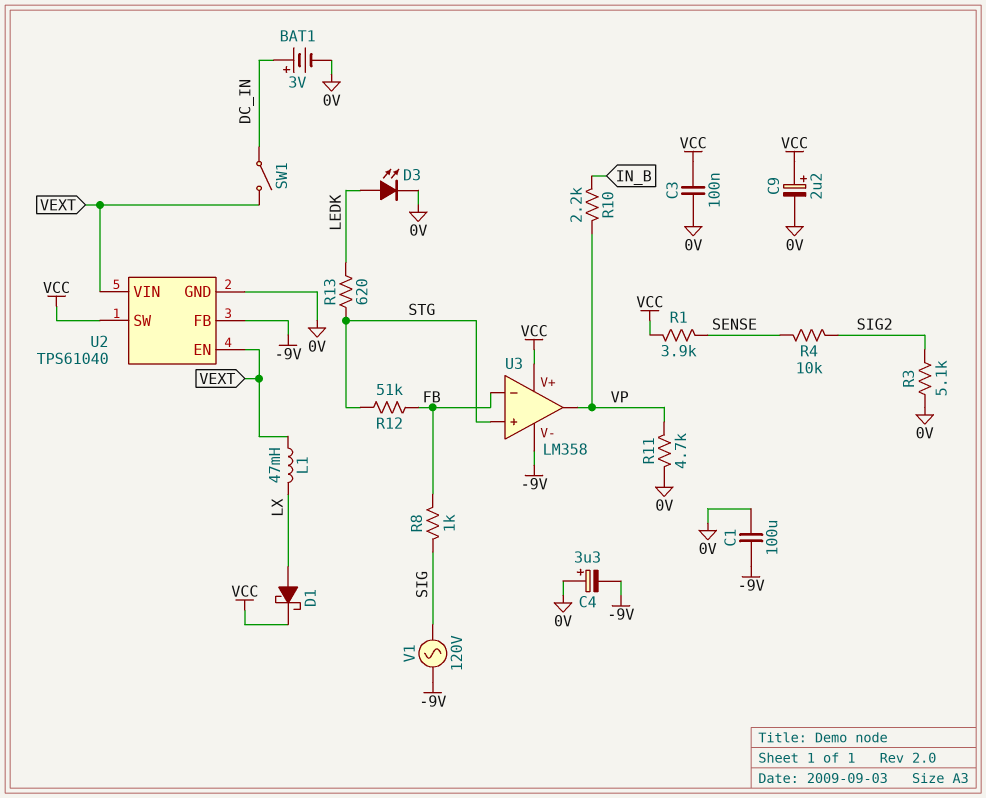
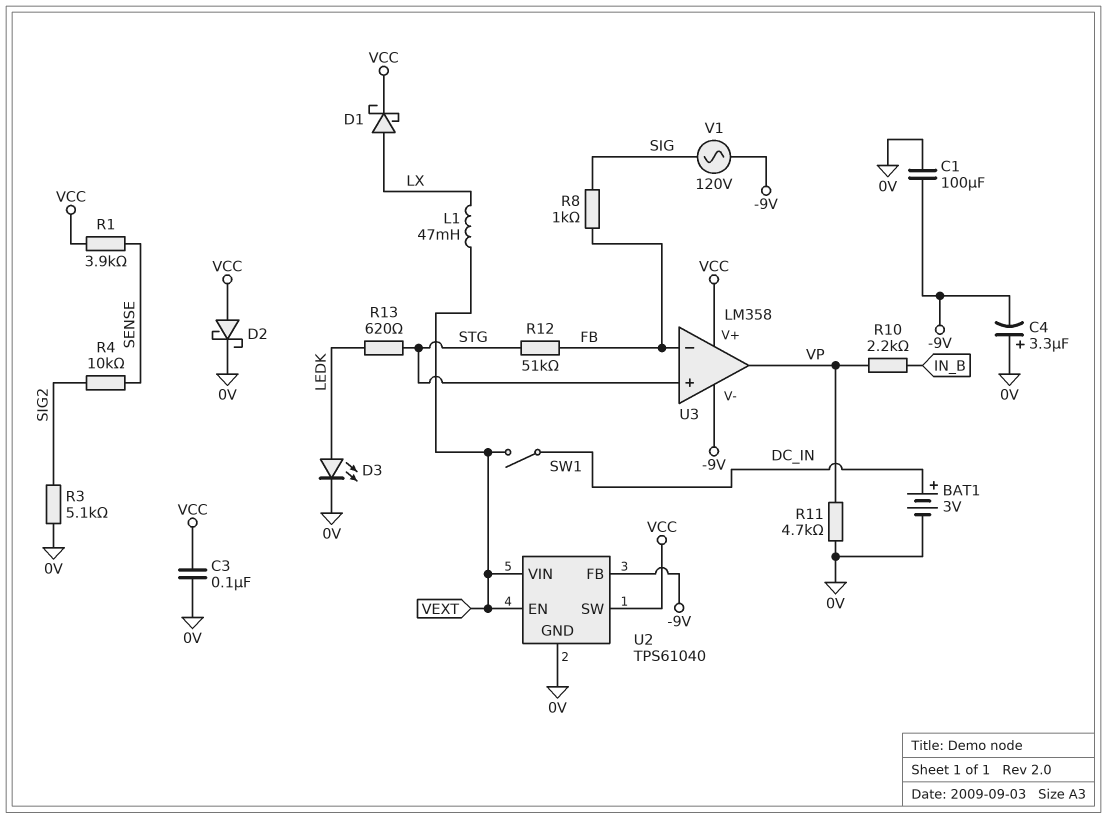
C9: 2.2uF (plus VCC, minus 0V) -> none
D2: none -> schottky (A VCC, K 0V)

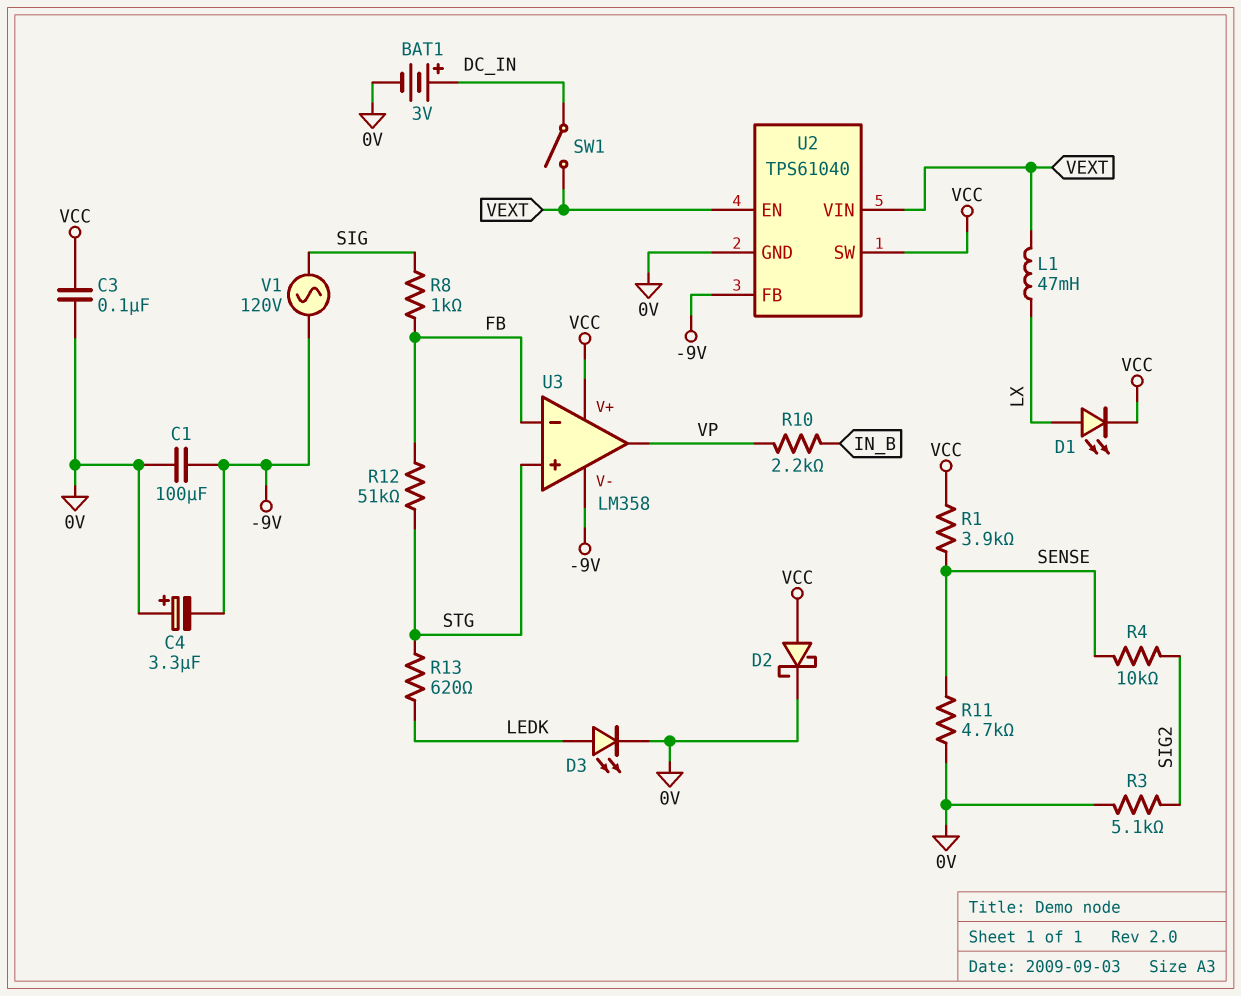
D1: schottky (A LX, K VCC) -> LED (A LX, K VCC)
R11: 4.7k (0V, VP) -> 4.7k (0V, SENSE)

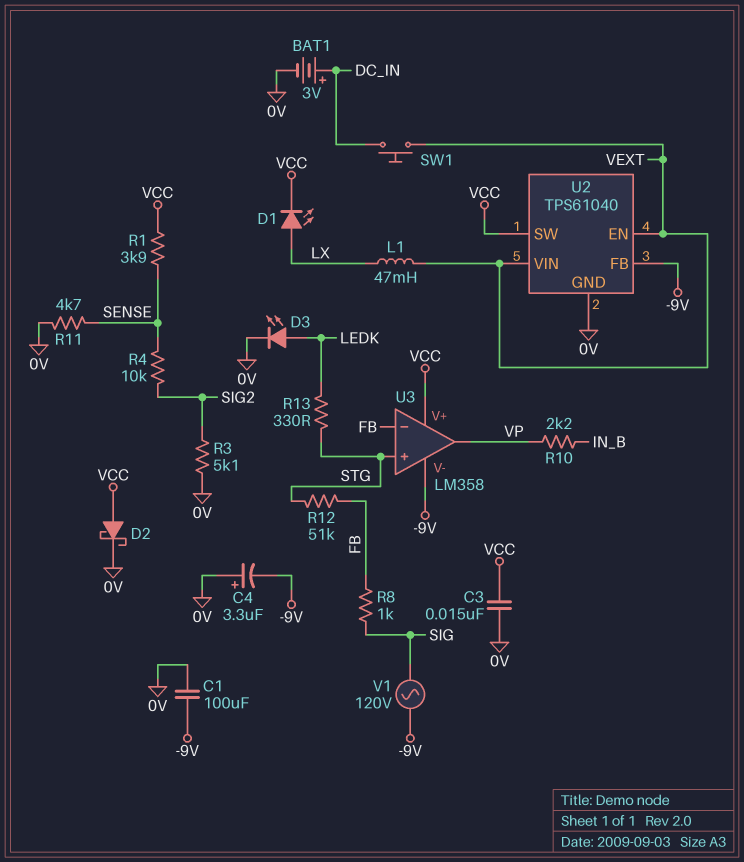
C3: 100nF (0V, VCC) -> 15nF (0V, VCC)
R13: 620 (LEDK, STG) -> 330 (LEDK, STG)
SW1: switch (DC_IN, VEXT) -> button (DC_IN, VEXT)

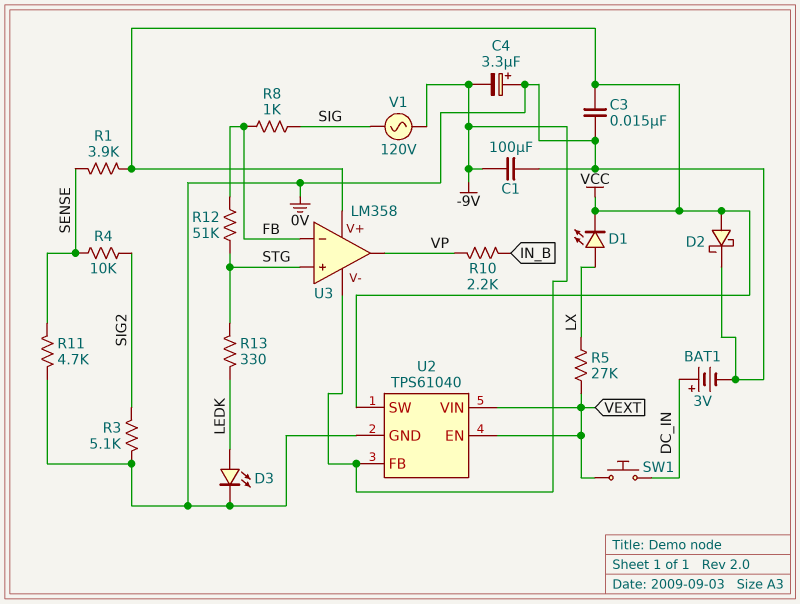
L1: 47mH (LX, VEXT) -> none
R5: none -> 27k (LX, VEXT)

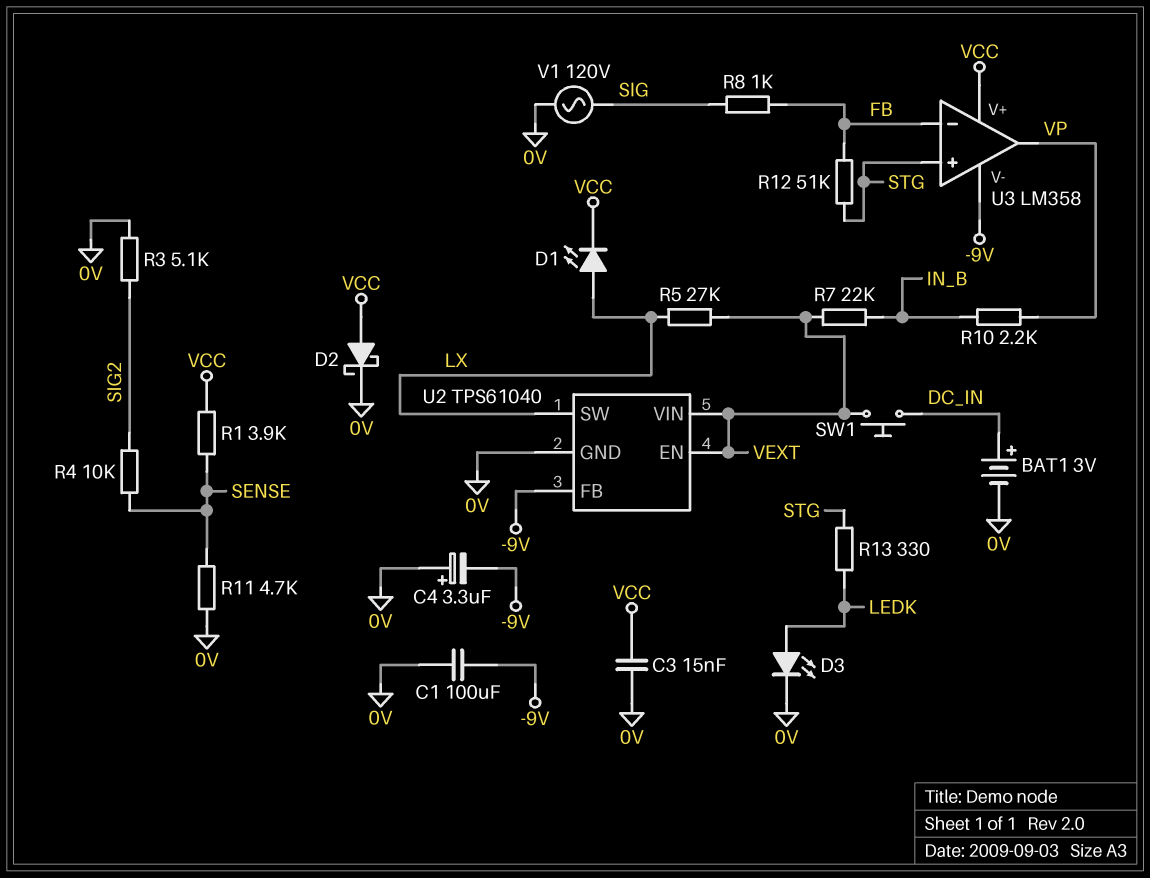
R7: none -> 22k (IN_B, VEXT)
U2 pin SW: VCC -> LX
V1: AC 120V (-9V, SIG) -> AC 120V (0V, SIG)

